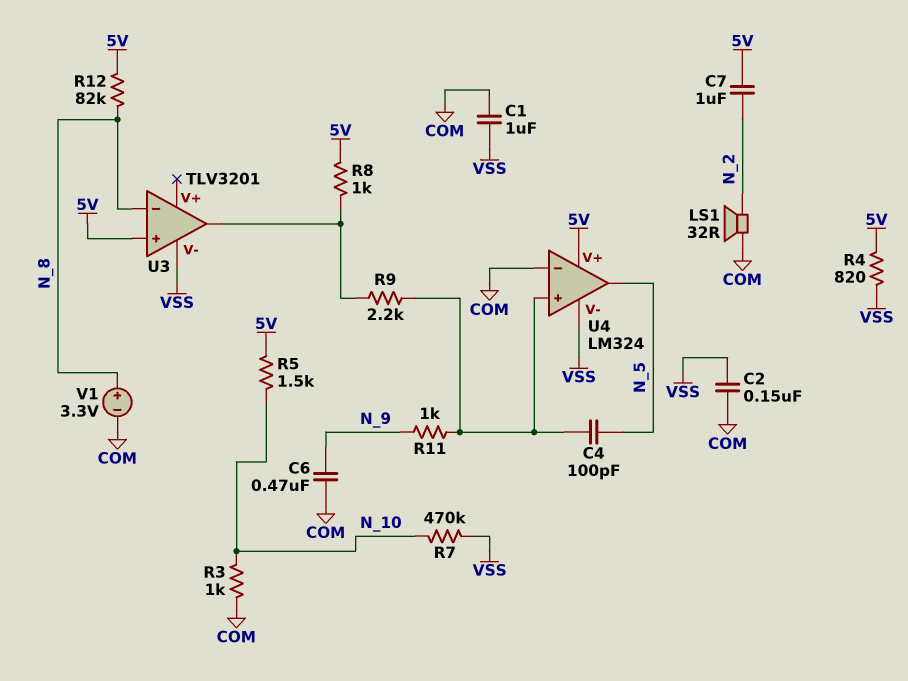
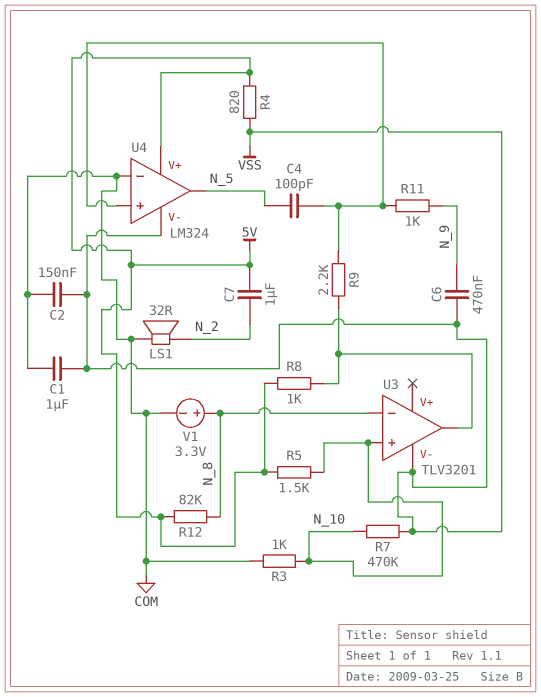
C6: 470nF (COM, N_9) -> 470nF (N_9, VSS)
U3 pin in+: 5V -> N_10

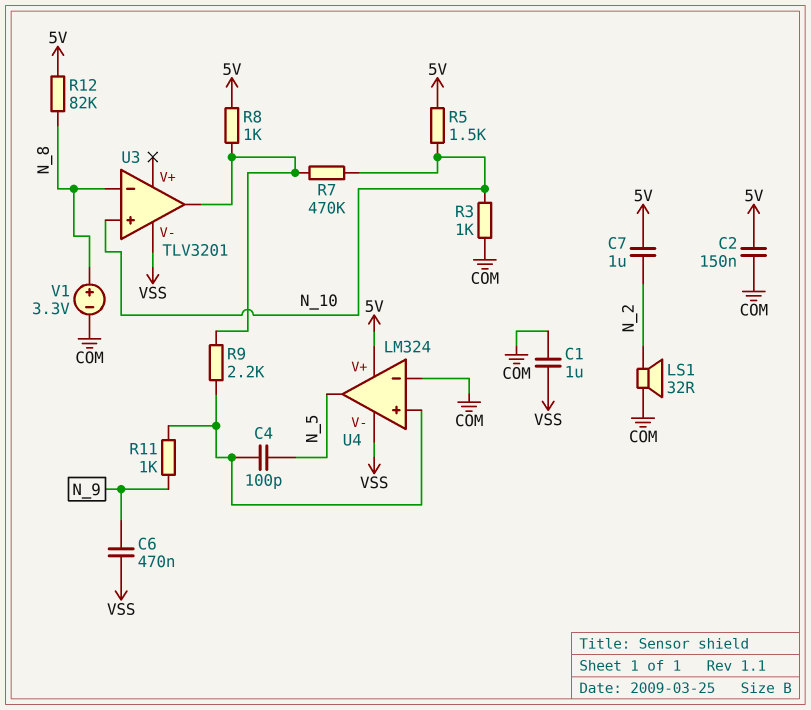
C2: 150nF (COM, VSS) -> 150nF (5V, COM)
R4: 820 (5V, VSS) -> none
R7: 470k (N_10, VSS) -> 470k (N_10, U3/out)

